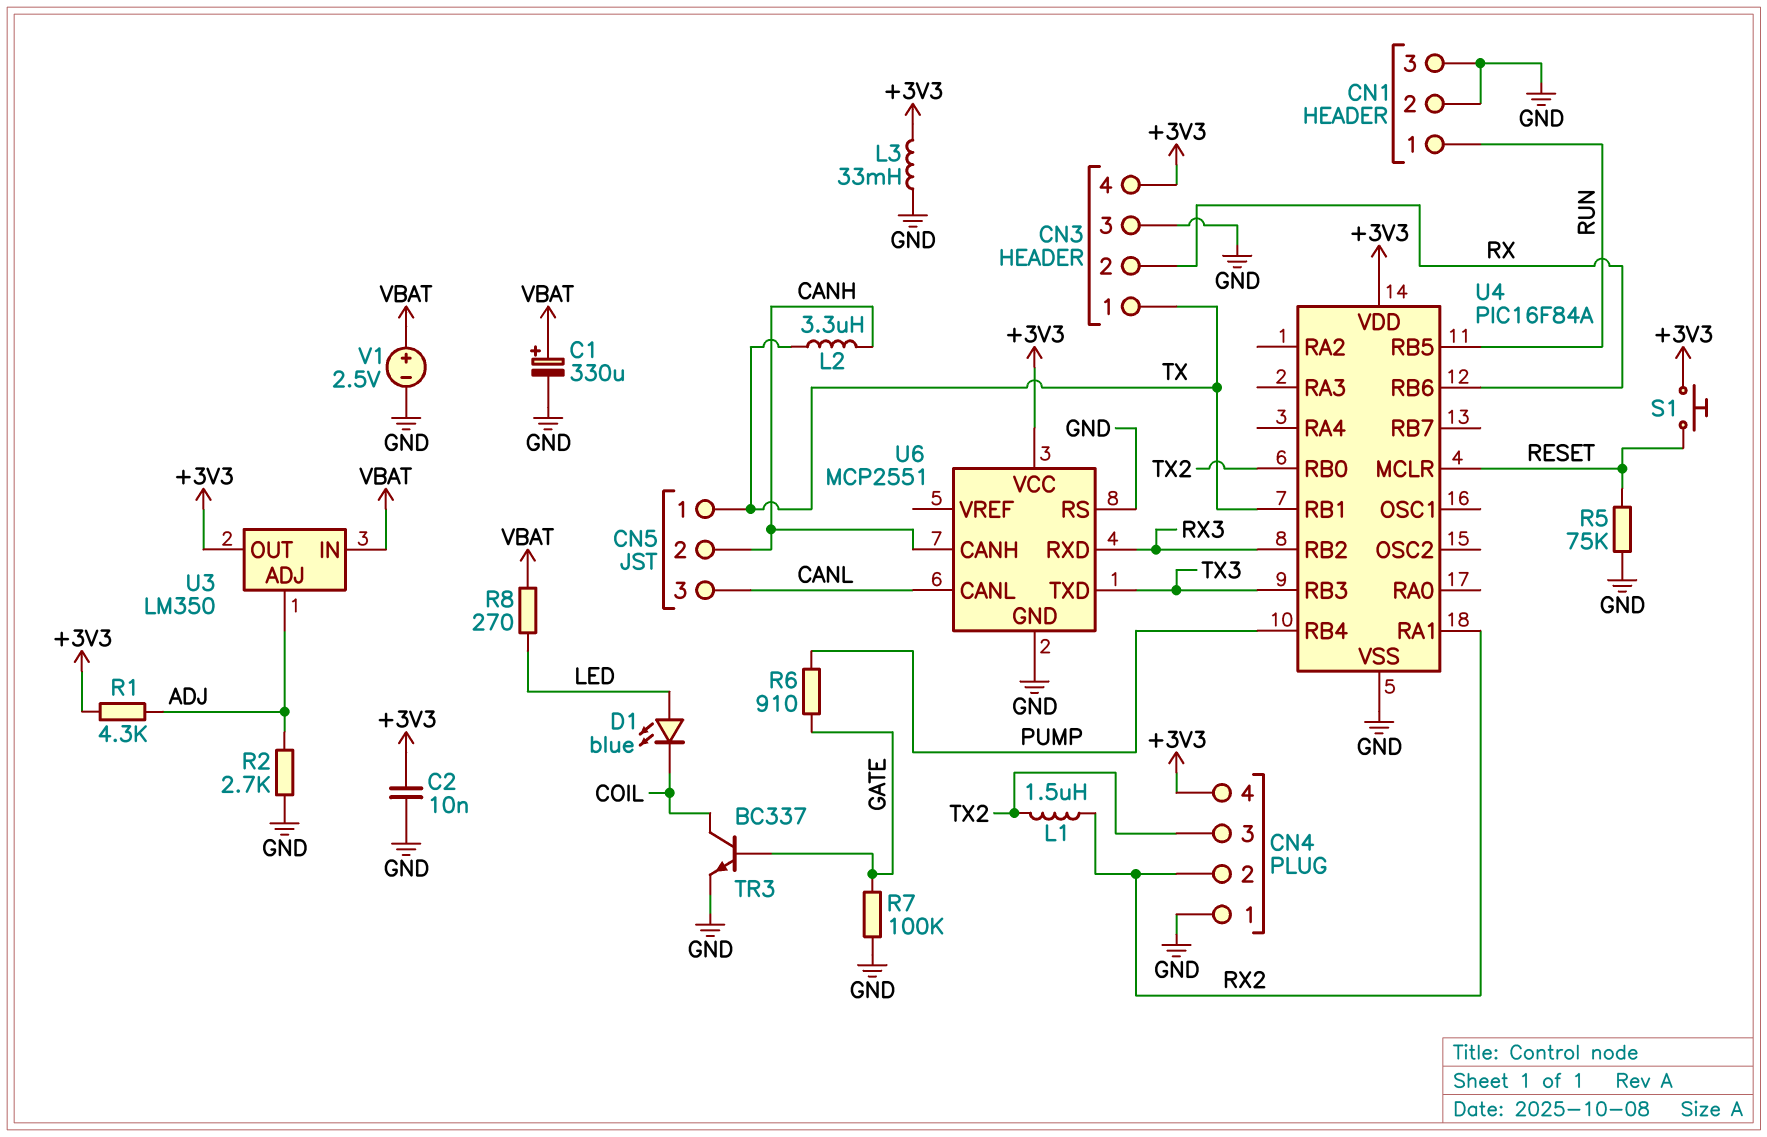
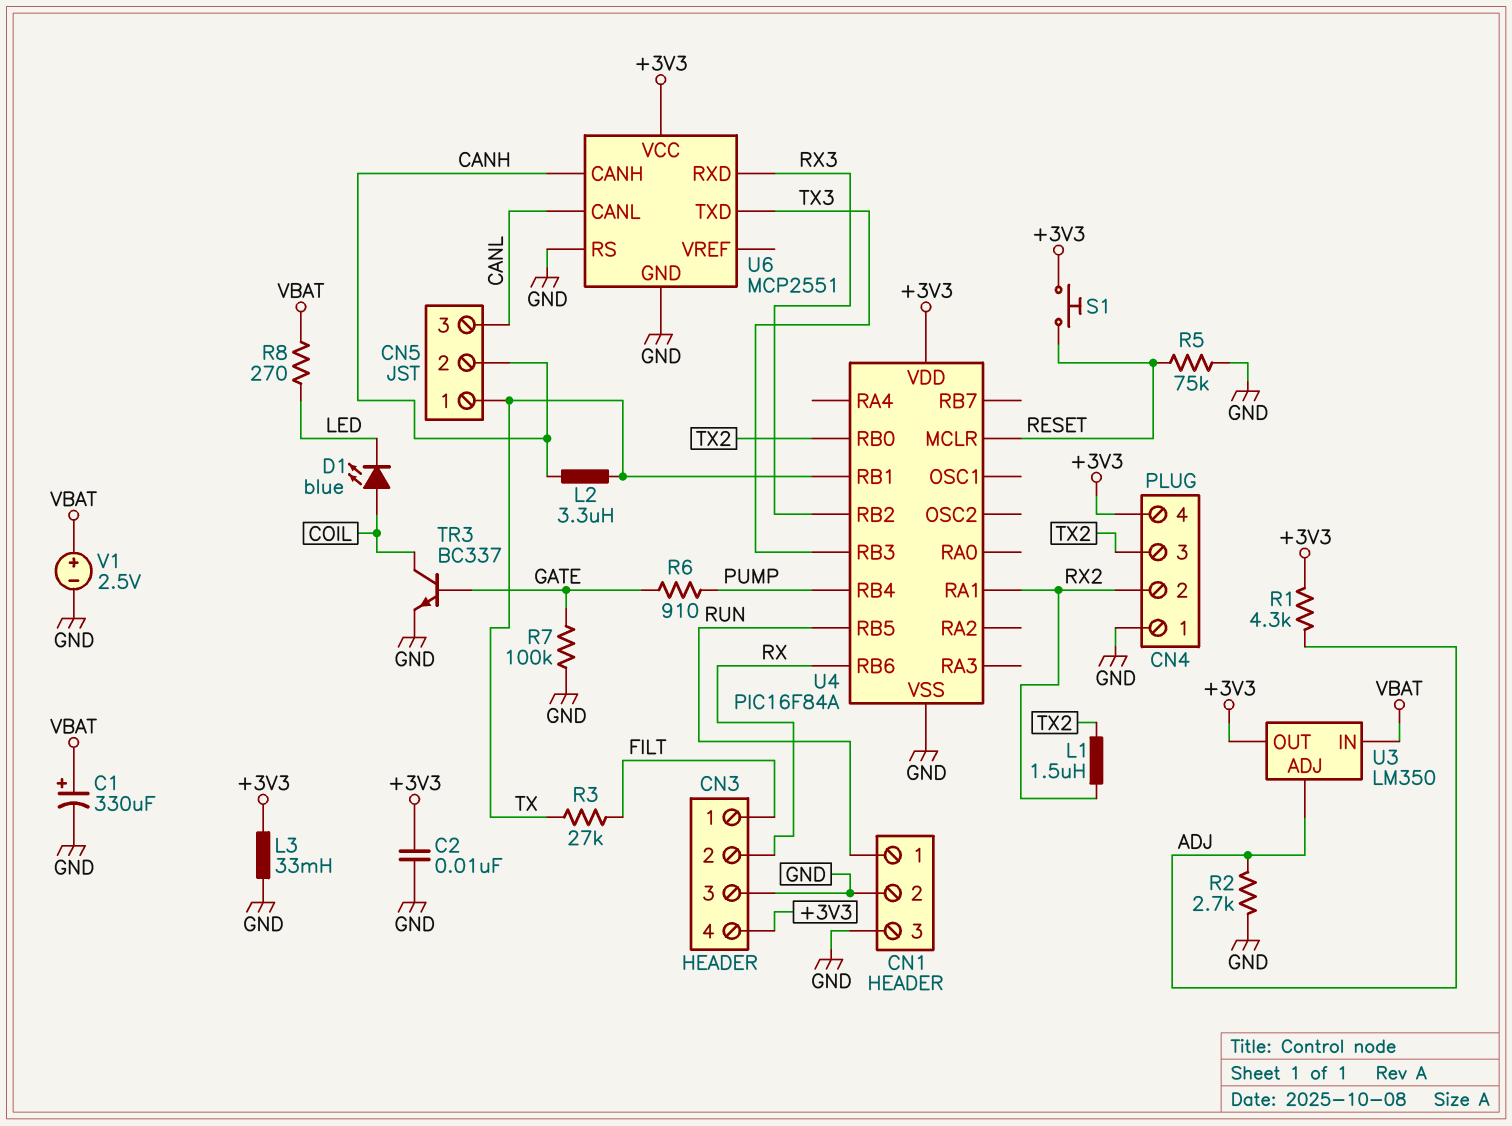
CN3 pin 1: TX -> FILT
D1: LED blue (A LED, K COIL) -> LED blue (A COIL, K LED)
R3: none -> 27k (FILT, TX)

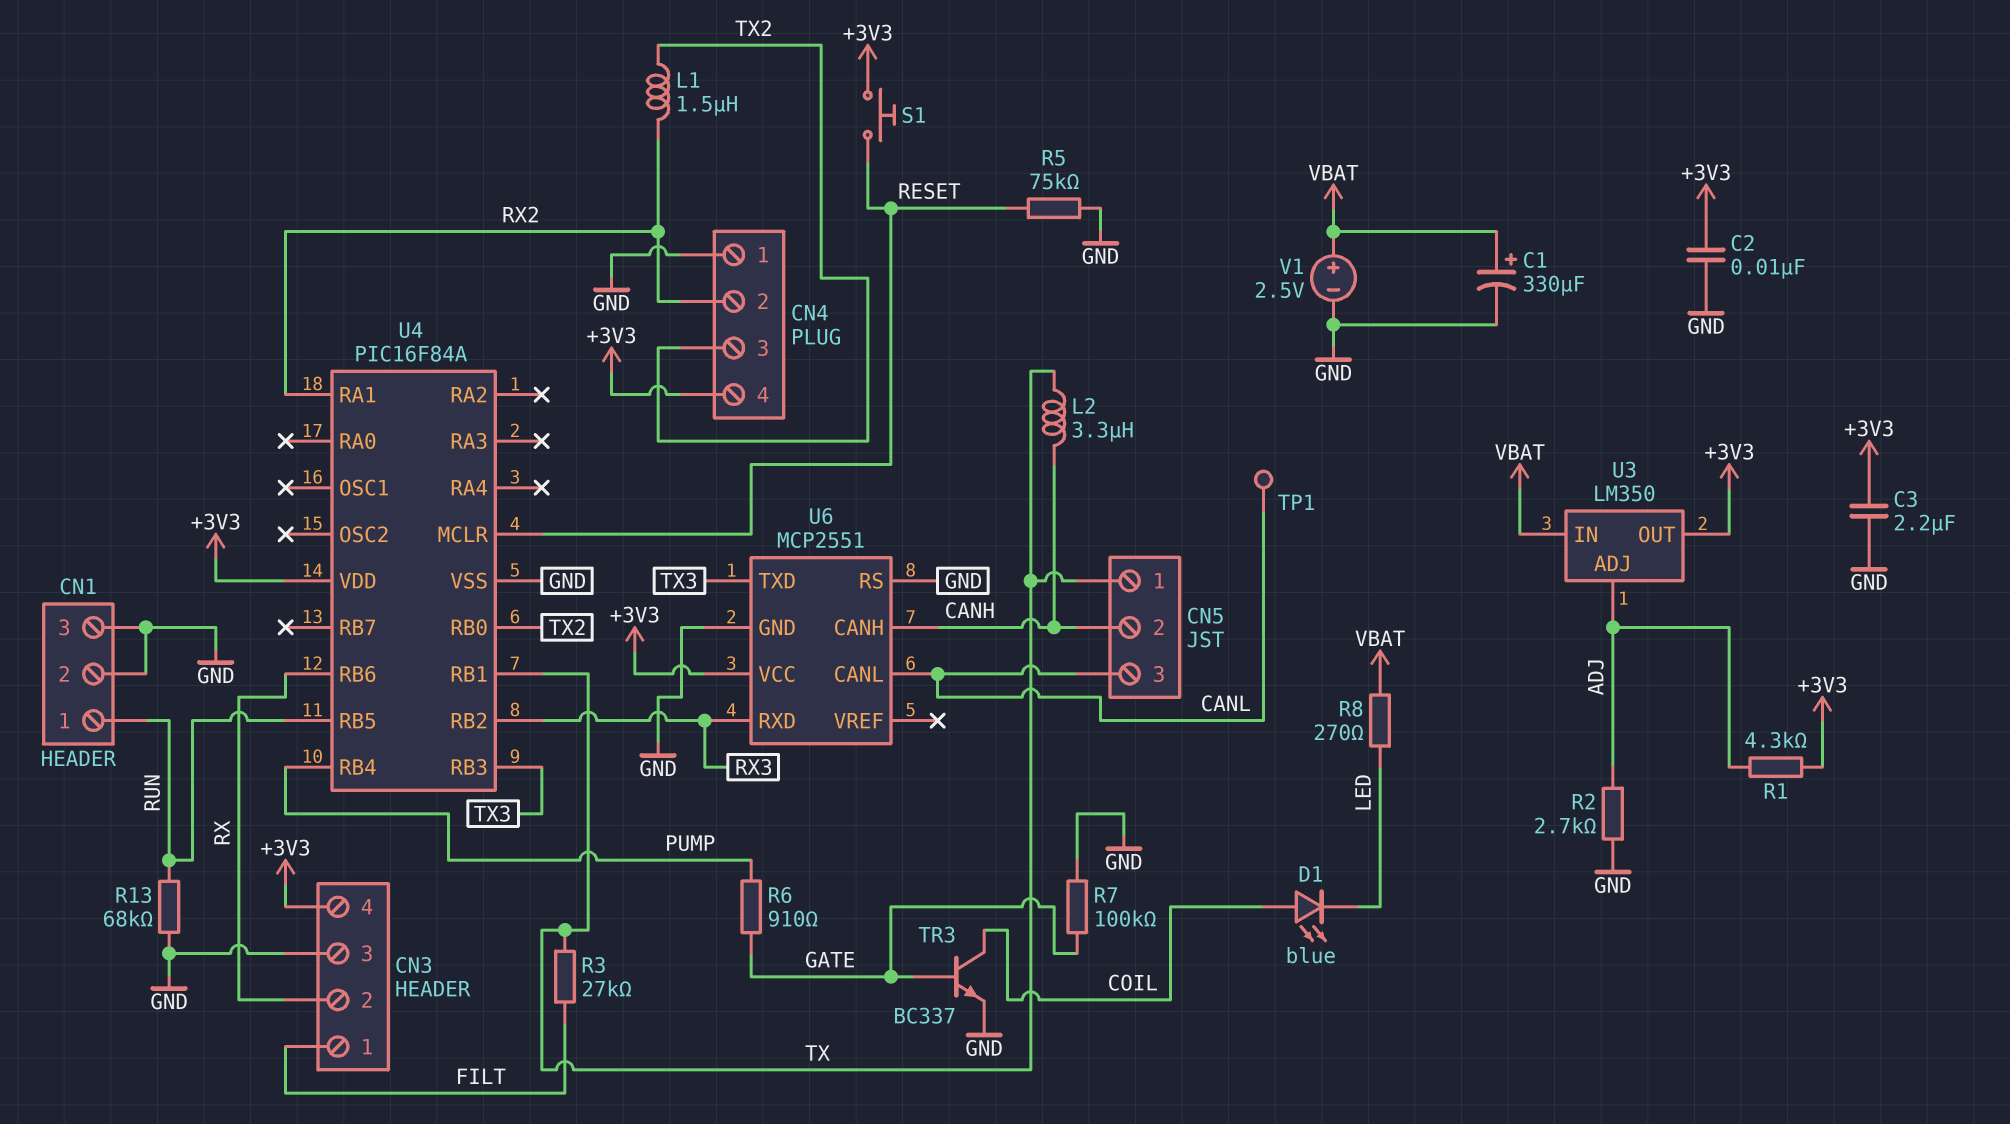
C3: none -> 2.2uF (+3V3, GND)
L3: 33mH (+3V3, GND) -> none
R13: none -> 68k (GND, RUN)
TP1: none -> test point (CANL)

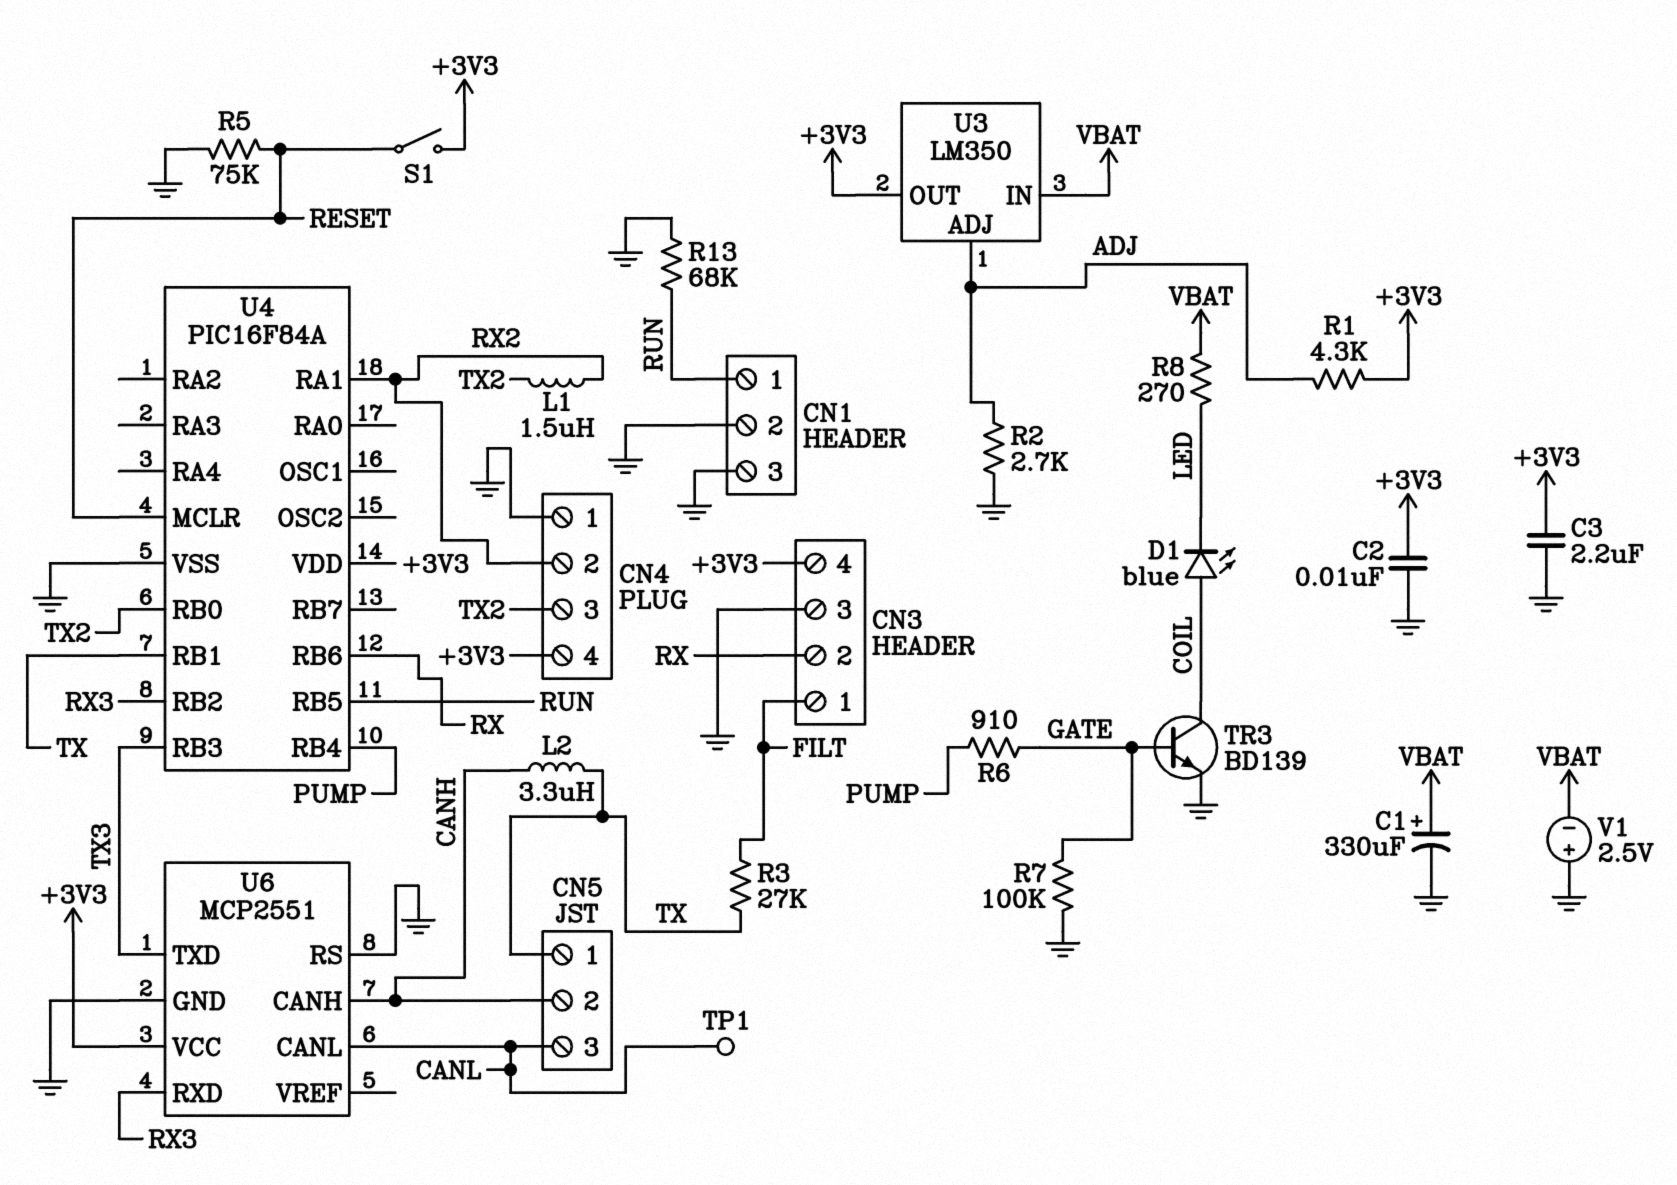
S1: button (+3V3, RESET) -> switch (+3V3, RESET)
TR3: NPN BC337 (B GATE, C COIL, E GND) -> NPN BD139 (B GATE, C COIL, E GND)
V1: 2.5V (plus VBAT, minus GND) -> 2.5V (plus GND, minus VBAT)

